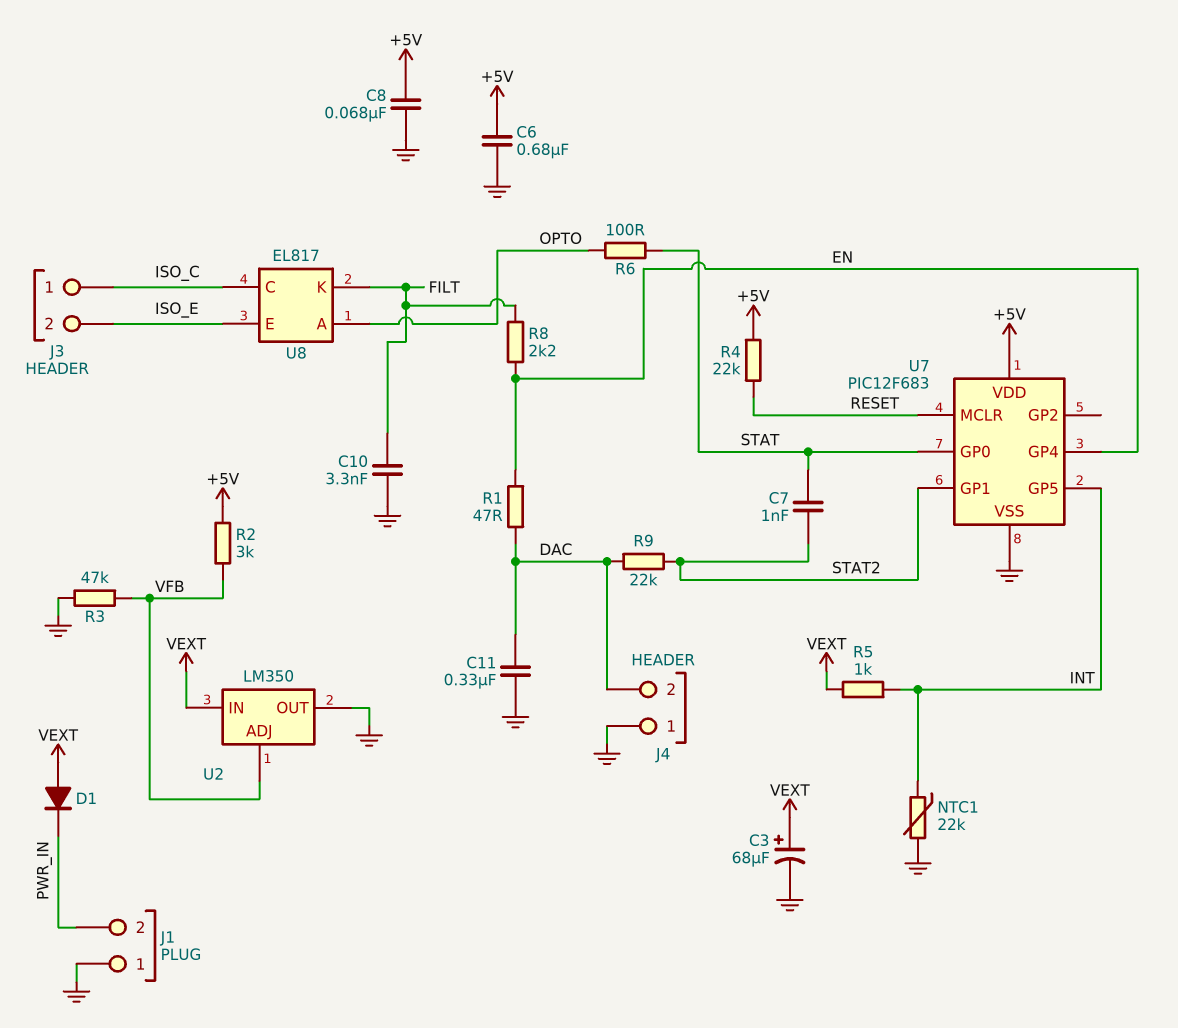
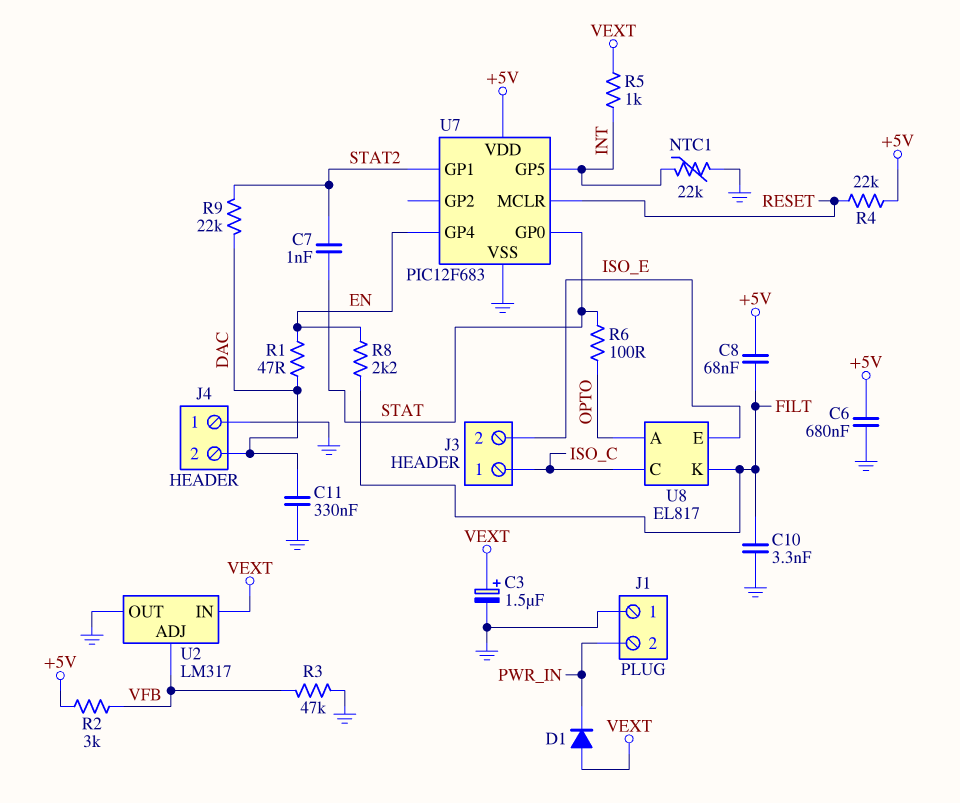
C3: 68uF (plus VEXT, minus GND) -> 1.5uF (plus VEXT, minus GND)
C8: 68nF (+5V, GND) -> 68nF (+5V, FILT)
U2: LM350 -> LM317

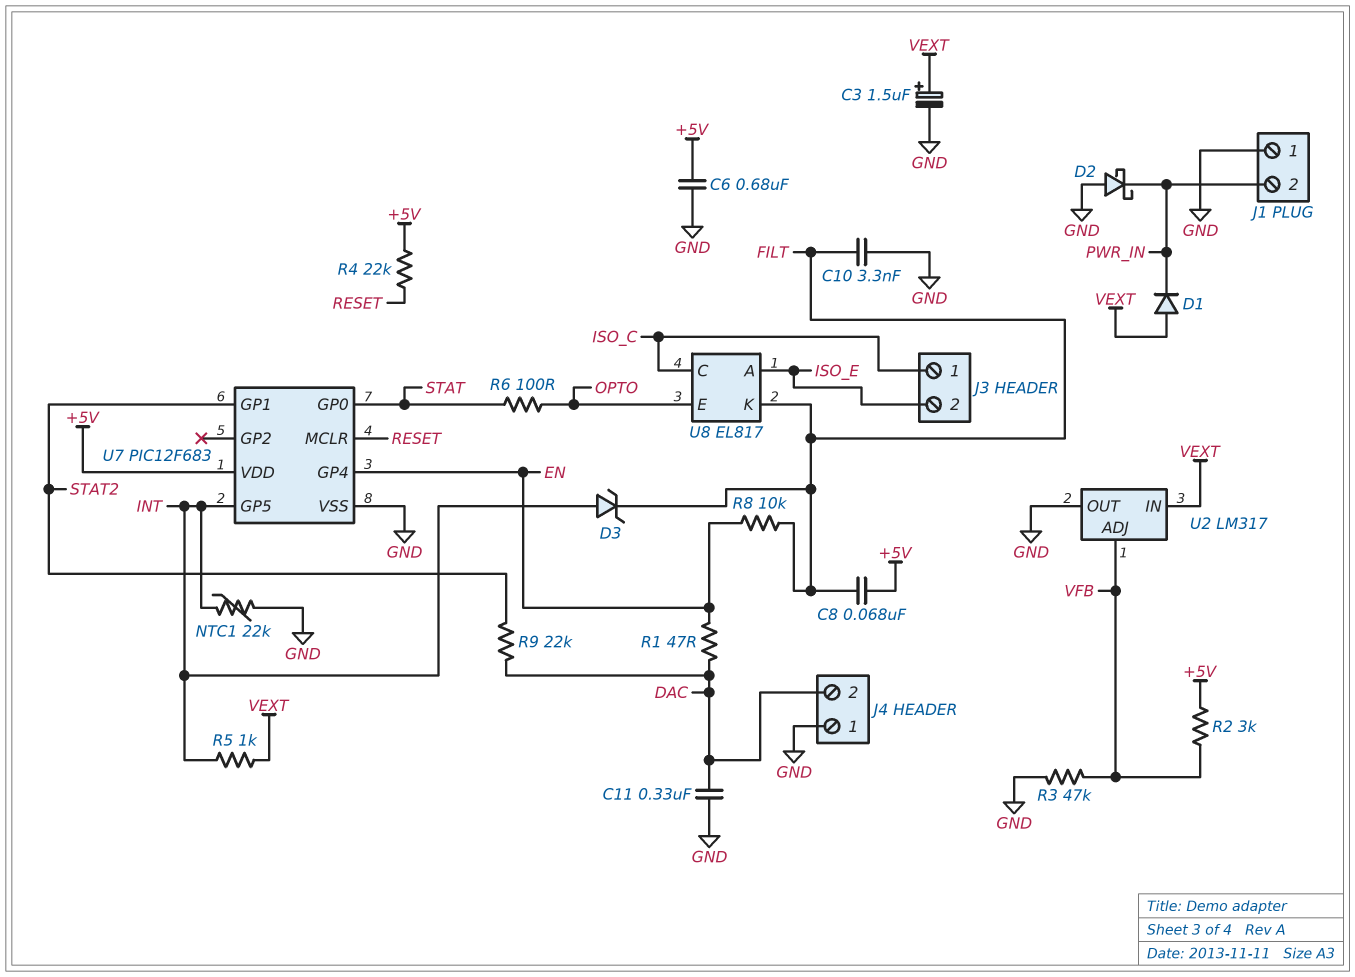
C7: 1nF (STAT, STAT2) -> none
D2: none -> schottky (A GND, K PWR_IN)
D3: none -> zener (A INT, K FILT)
R8: 2.2k (EN, FILT) -> 10k (EN, FILT)
U8 pin A: OPTO -> ISO_E
U8 pin E: ISO_E -> OPTO

